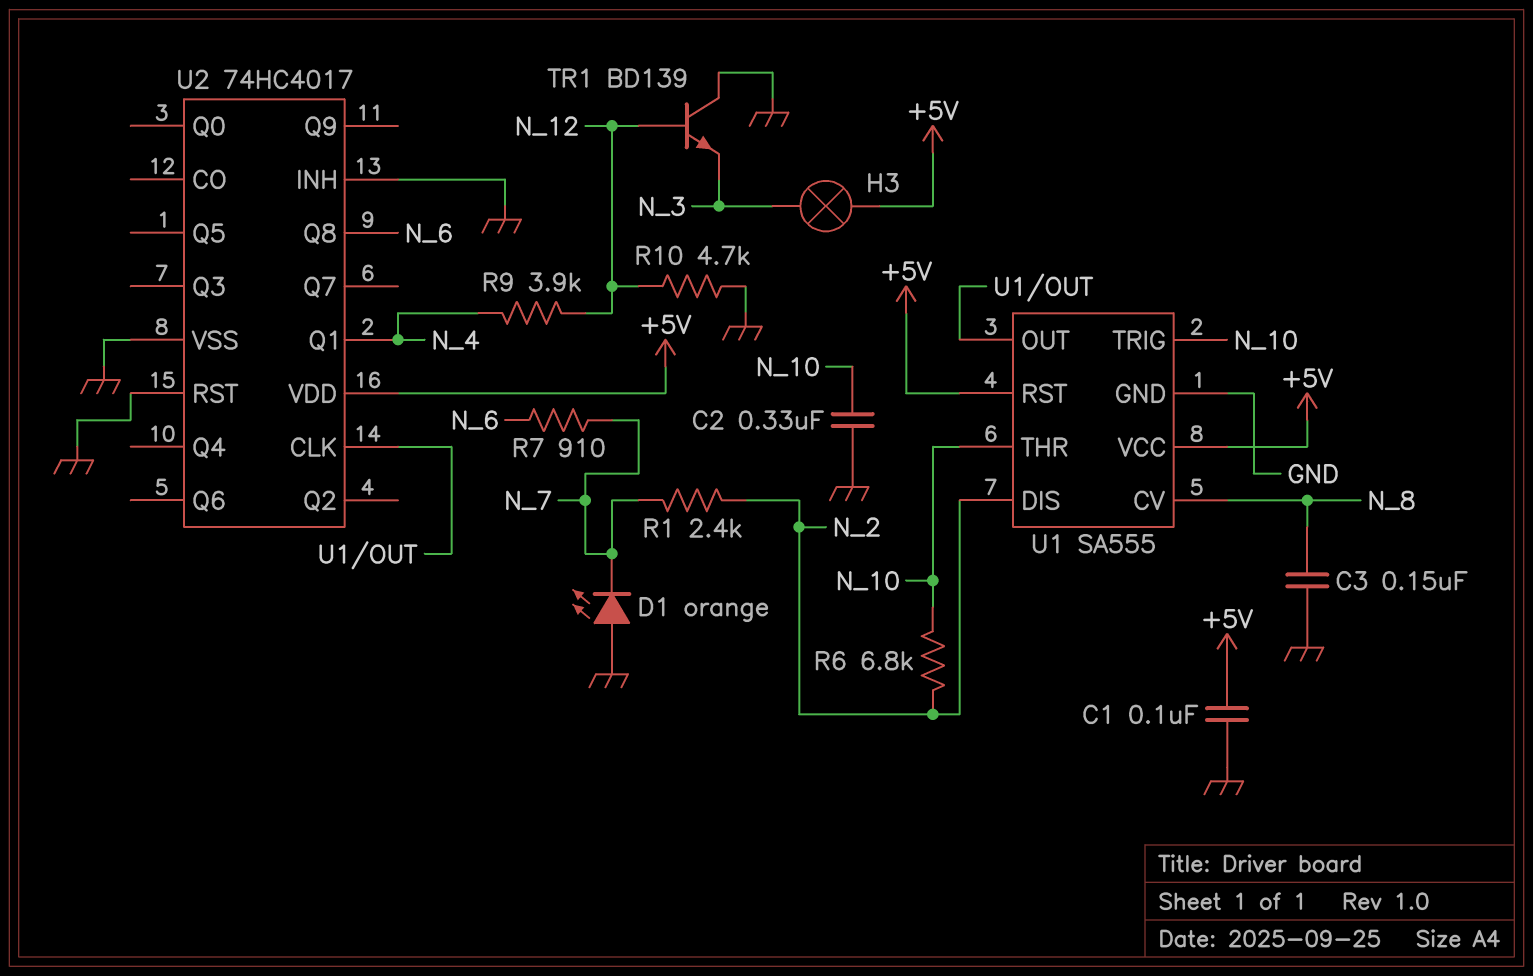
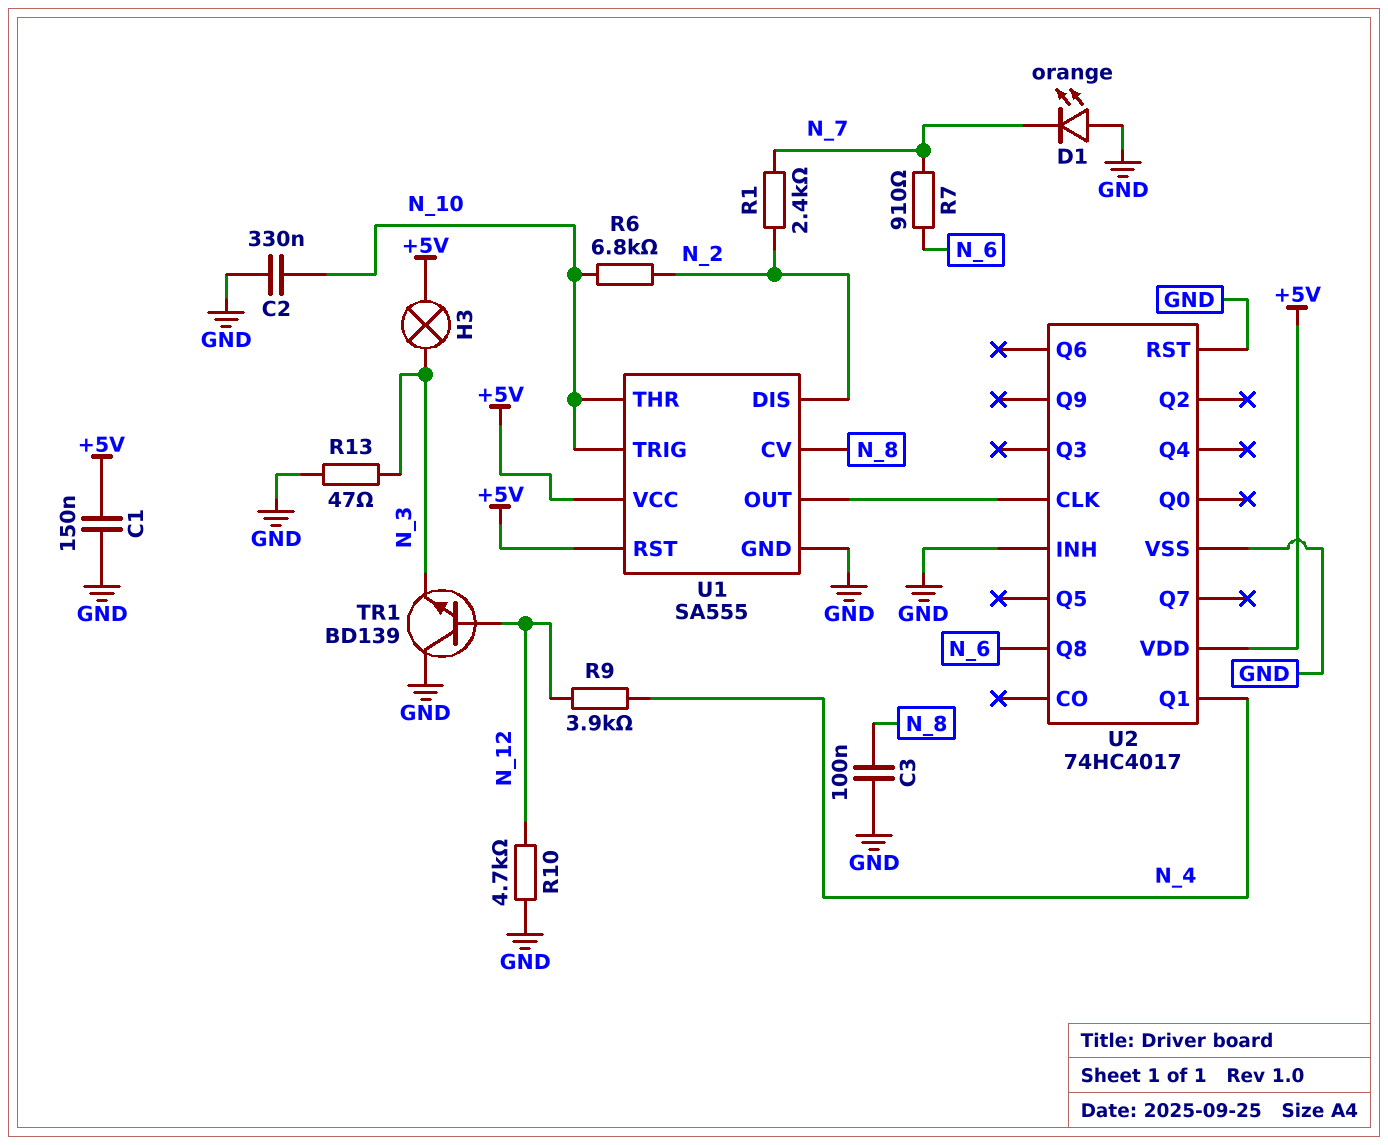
C1: 100nF (+5V, GND) -> 150nF (+5V, GND)
C3: 150nF (GND, N_8) -> 100nF (GND, N_8)
R13: none -> 47 (GND, N_3)

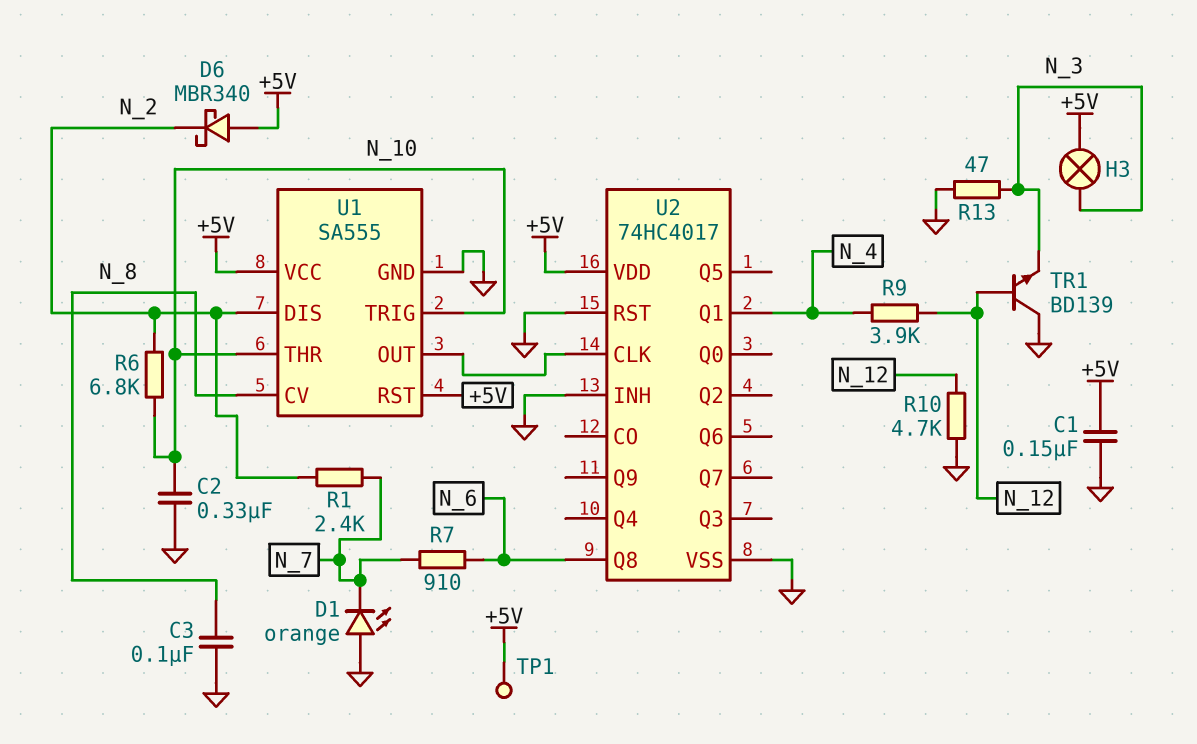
D6: none -> schottky MBR340 (A +5V, K N_2)
TP1: none -> test point (+5V)

